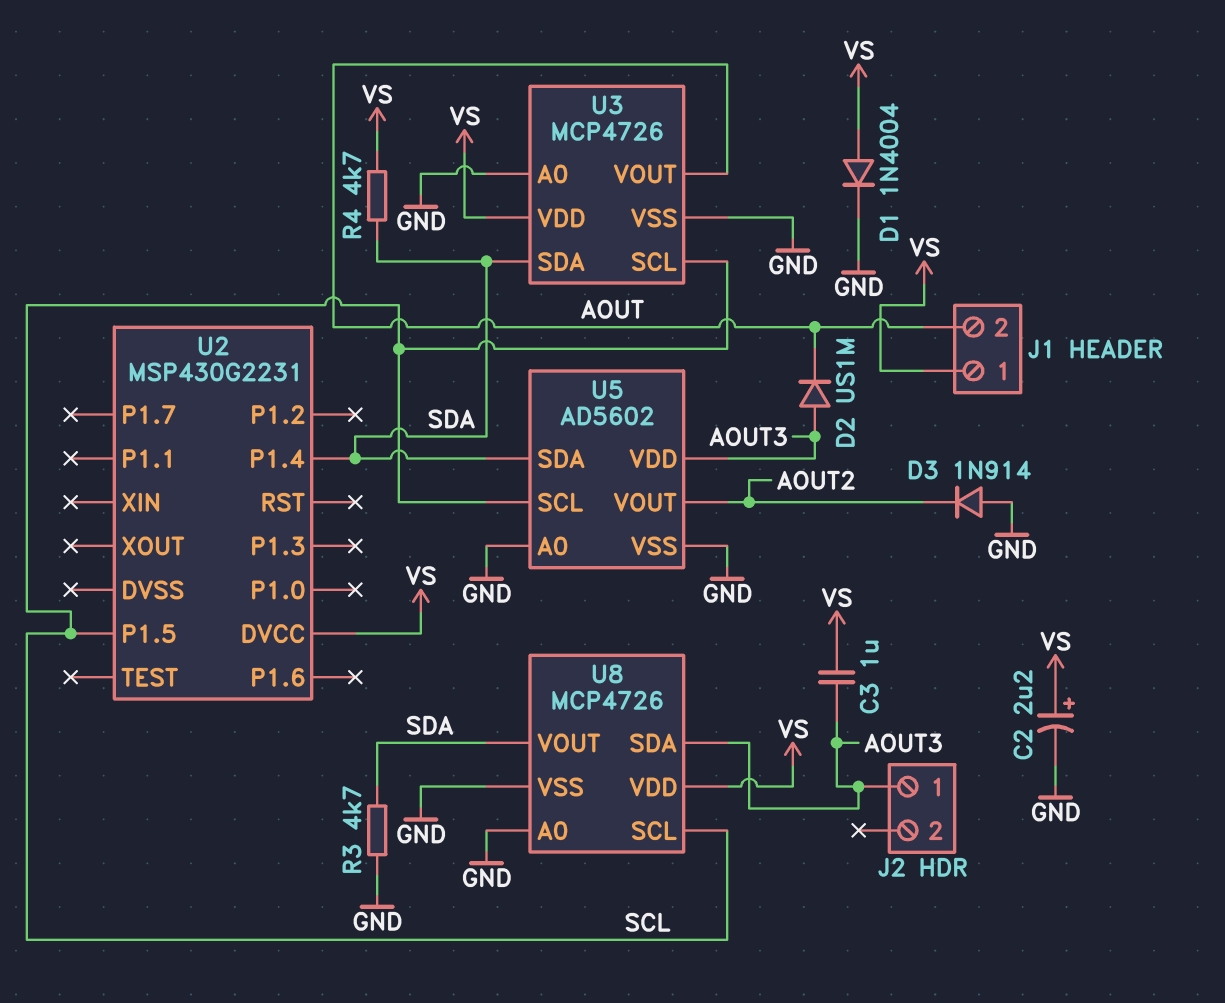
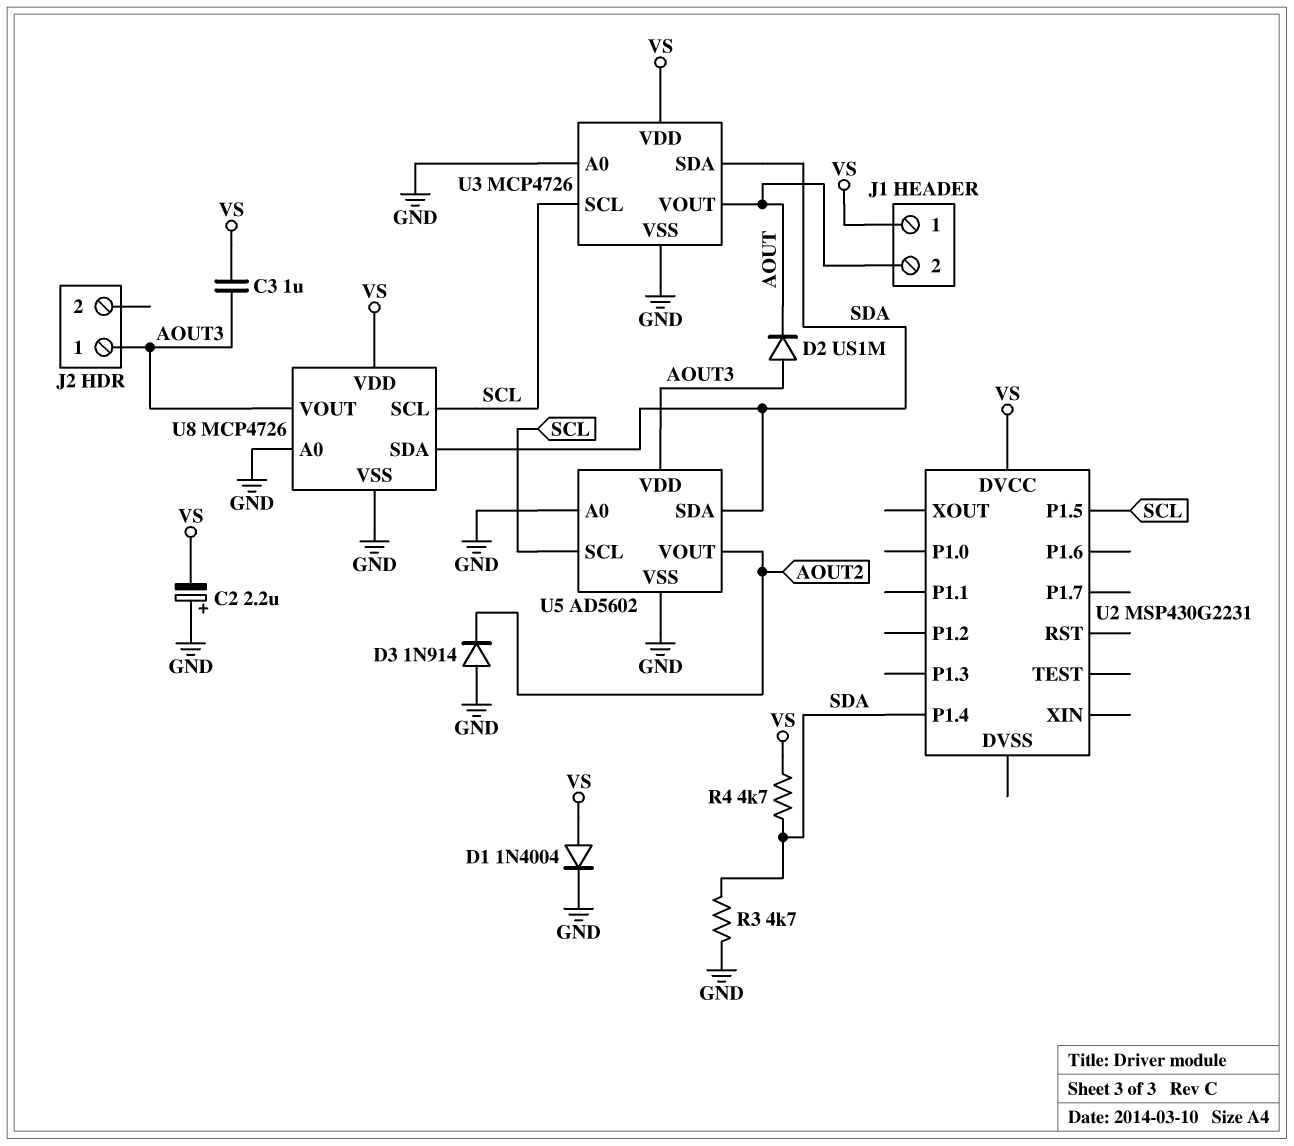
C2: 2.2uF (plus VS, minus GND) -> 2.2uF (plus GND, minus VS)
U8 pin SDA: AOUT3 -> SDA
U8 pin VOUT: SDA -> AOUT3

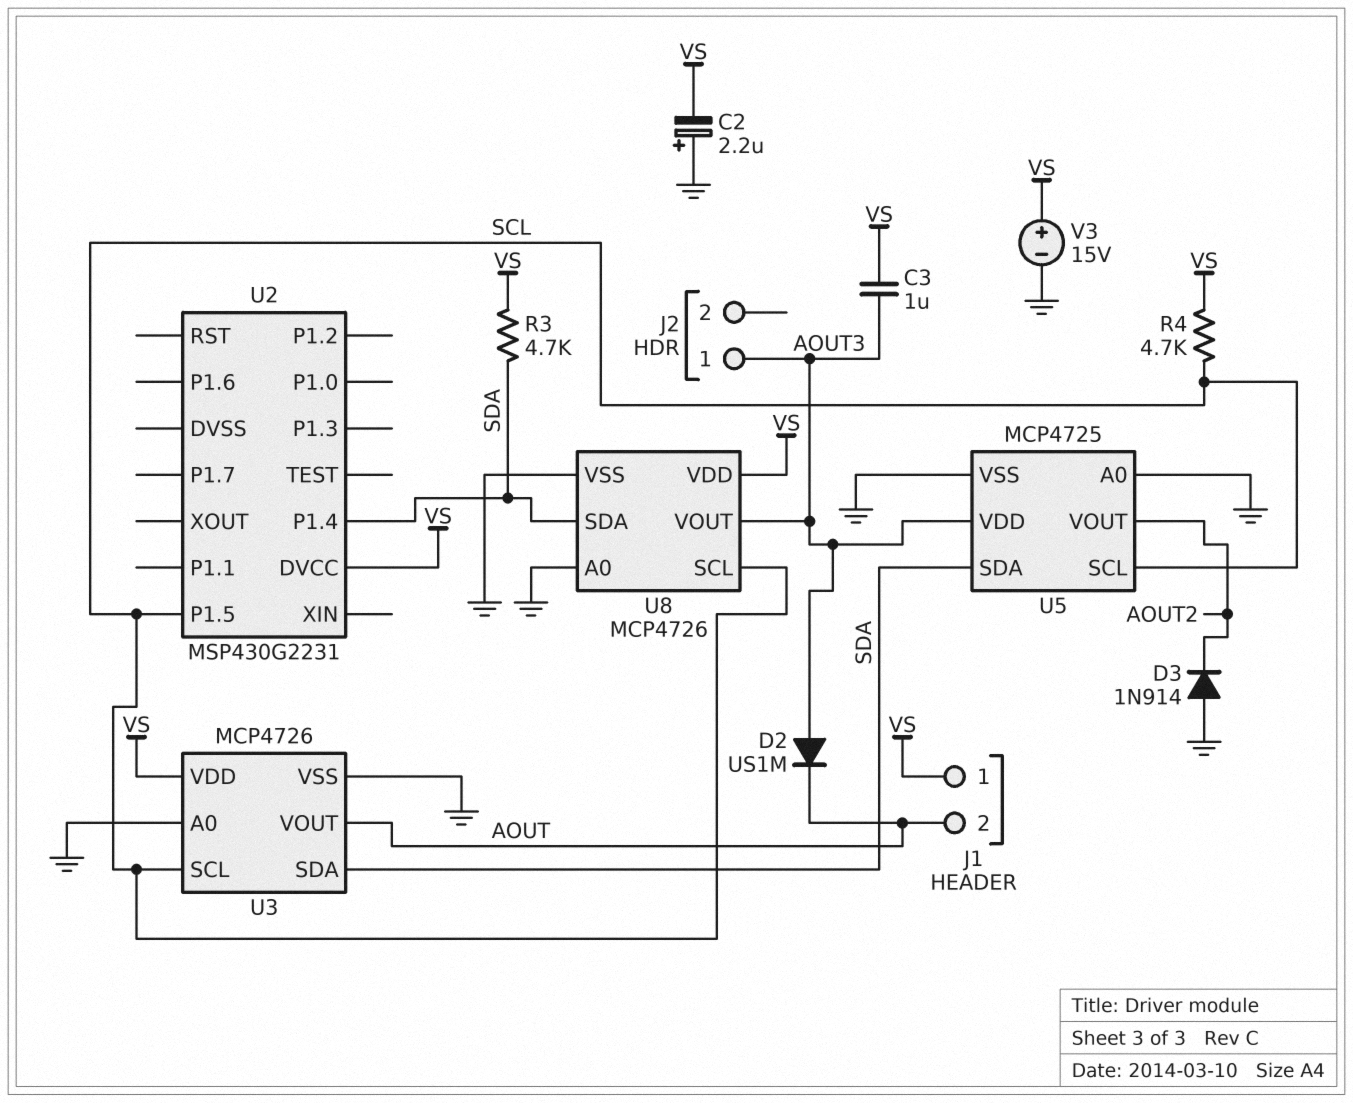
D1: diode 1N4004 (A VS, K GND) -> none
R3: 4.7k (GND, SDA) -> 4.7k (SDA, VS)
R4: 4.7k (SDA, VS) -> 4.7k (SCL, VS)
U5: AD5602 -> MCP4725
V3: none -> 15V (plus VS, minus GND)

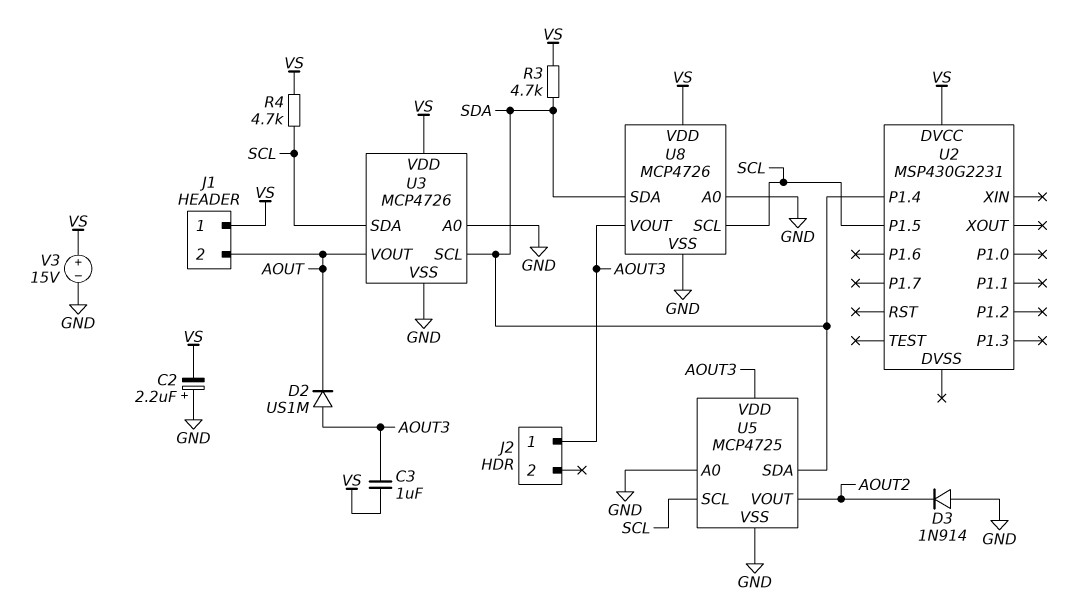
U3 pin SCL: SCL -> SDA
U3 pin SDA: SDA -> SCL

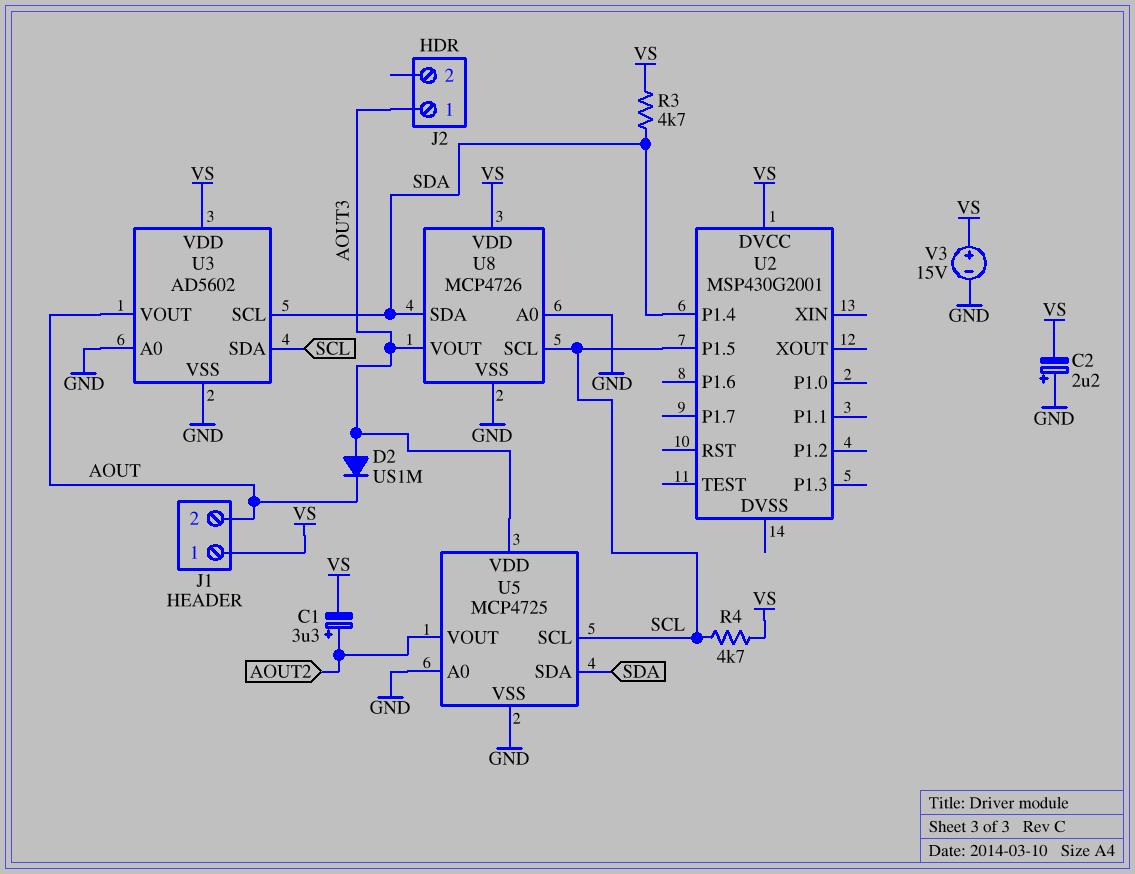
C1: none -> 3.3uF (plus AOUT2, minus VS)
C3: 1uF (AOUT3, VS) -> none
D3: diode 1N914 (A GND, K AOUT2) -> none
U2: MSP430G2231 -> MSP430G2001
U3: MCP4726 -> AD5602

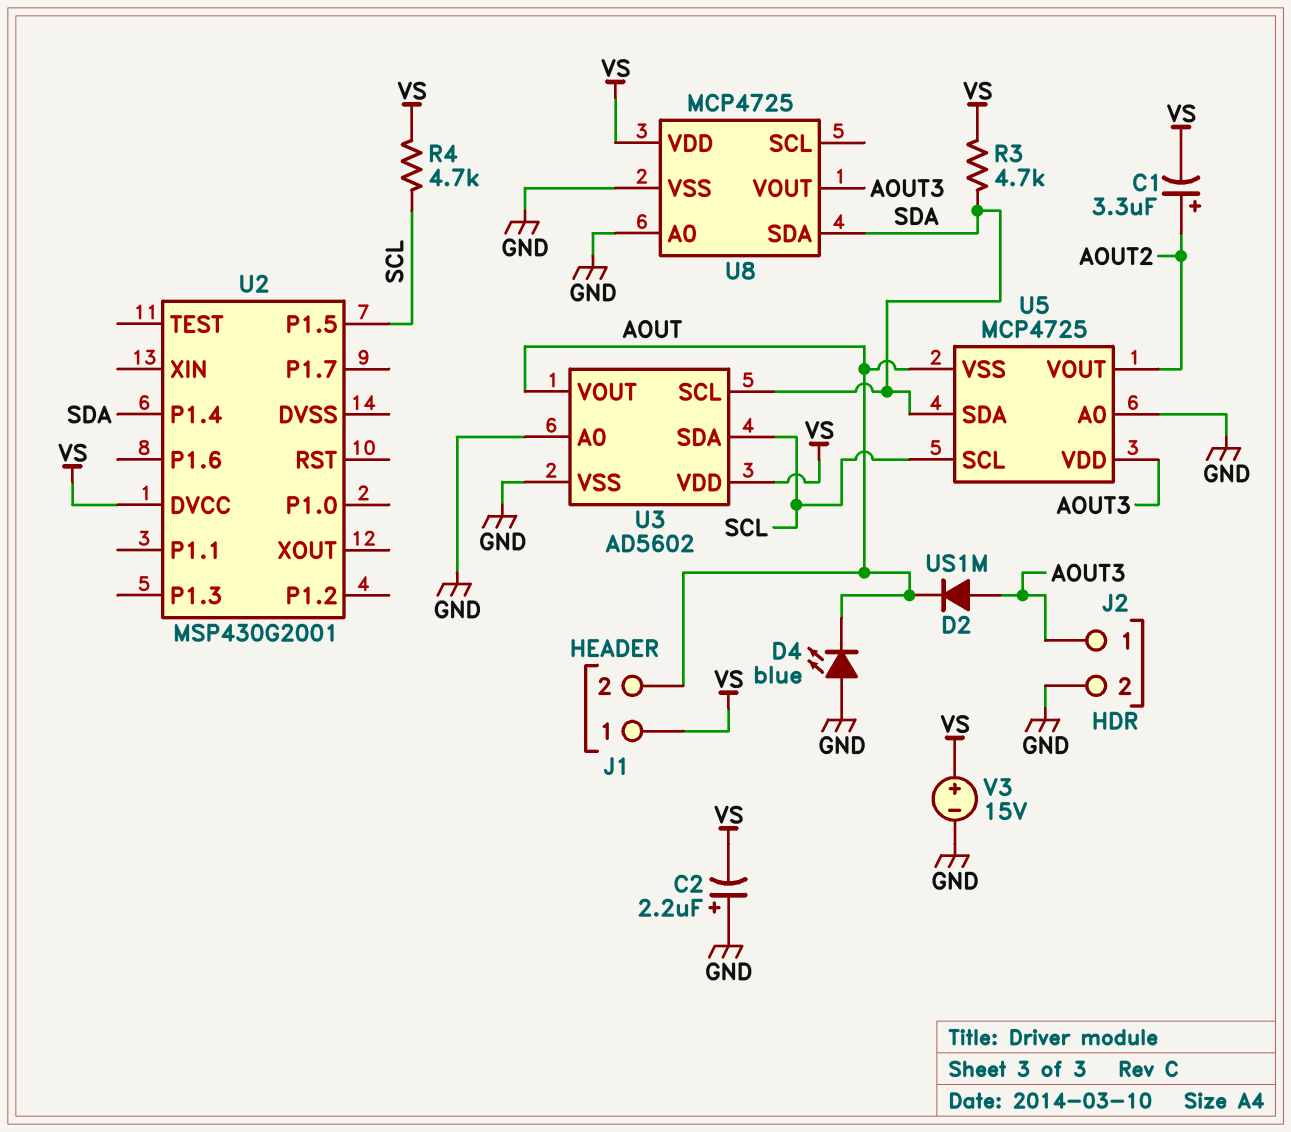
D4: none -> LED blue (A GND, K AOUT)
J2 pin 2: none -> GND
U5 pin VSS: GND -> AOUT
U8: MCP4726 -> MCP4725
U8 pin SCL: SCL -> none

